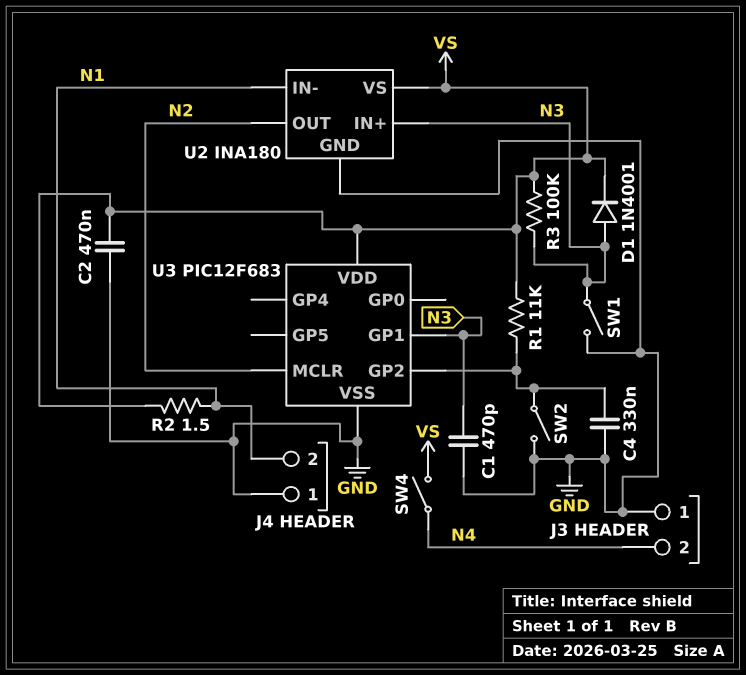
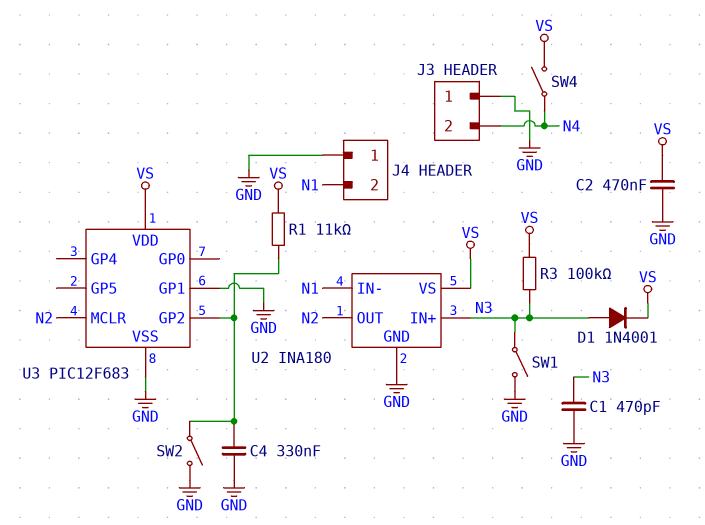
R2: 1.5 (N1, VS) -> none
U3 pin GP1: N3 -> GND

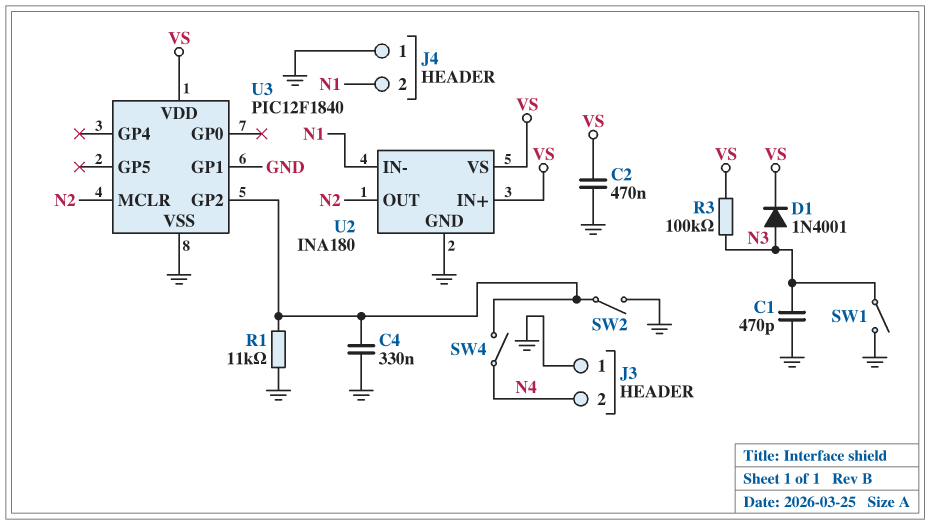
R1: 11k (U3/GP2, VS) -> 11k (GND, U3/GP2)
SW4: switch (N4, VS) -> switch (N4, U3/GP2)
U2 pin IN+: N3 -> VS
U3: PIC12F683 -> PIC12F1840

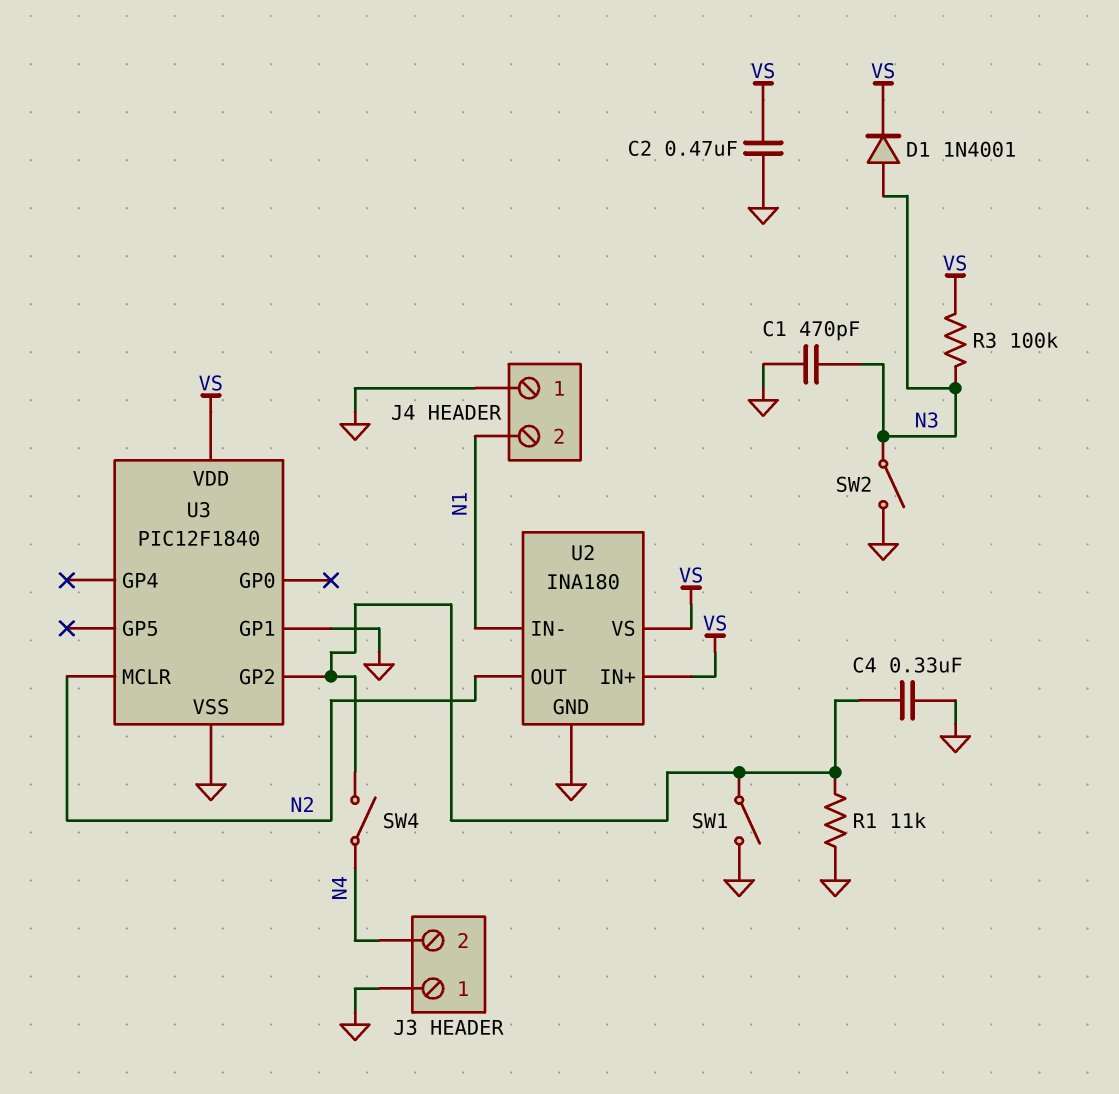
SW1: switch (GND, N3) -> switch (GND, U3/GP2)
SW2: switch (GND, U3/GP2) -> switch (GND, N3)

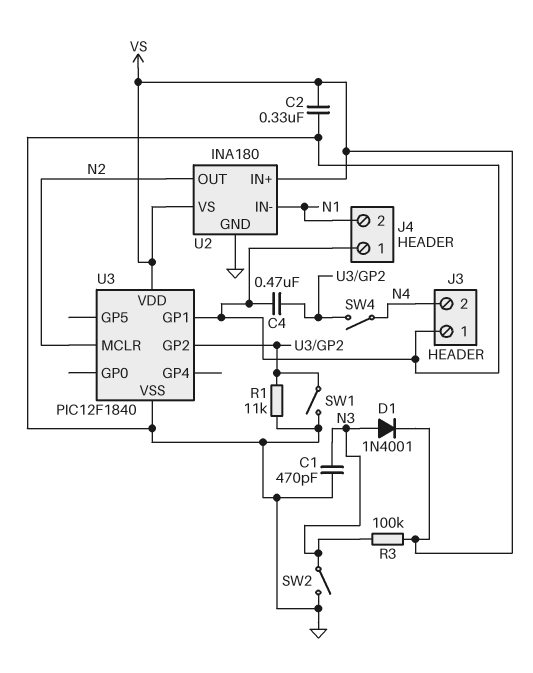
C2: 470nF (GND, VS) -> 330nF (GND, VS)
C4: 330nF (GND, U3/GP2) -> 470nF (GND, U3/GP2)

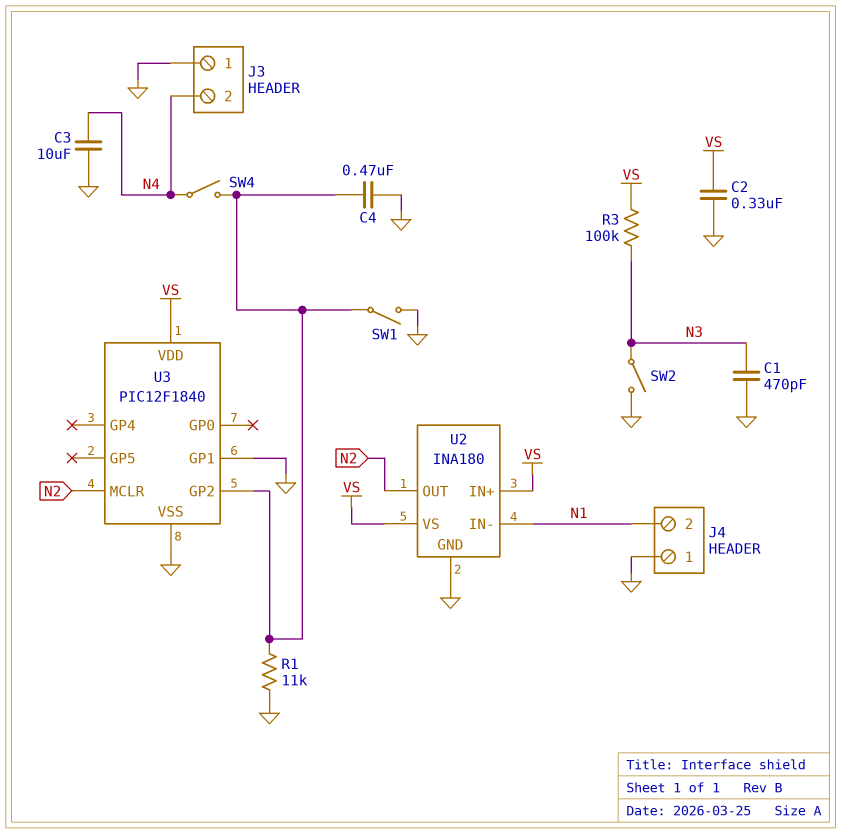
C3: none -> 10uF (GND, N4)
D1: diode 1N4001 (A N3, K VS) -> none

